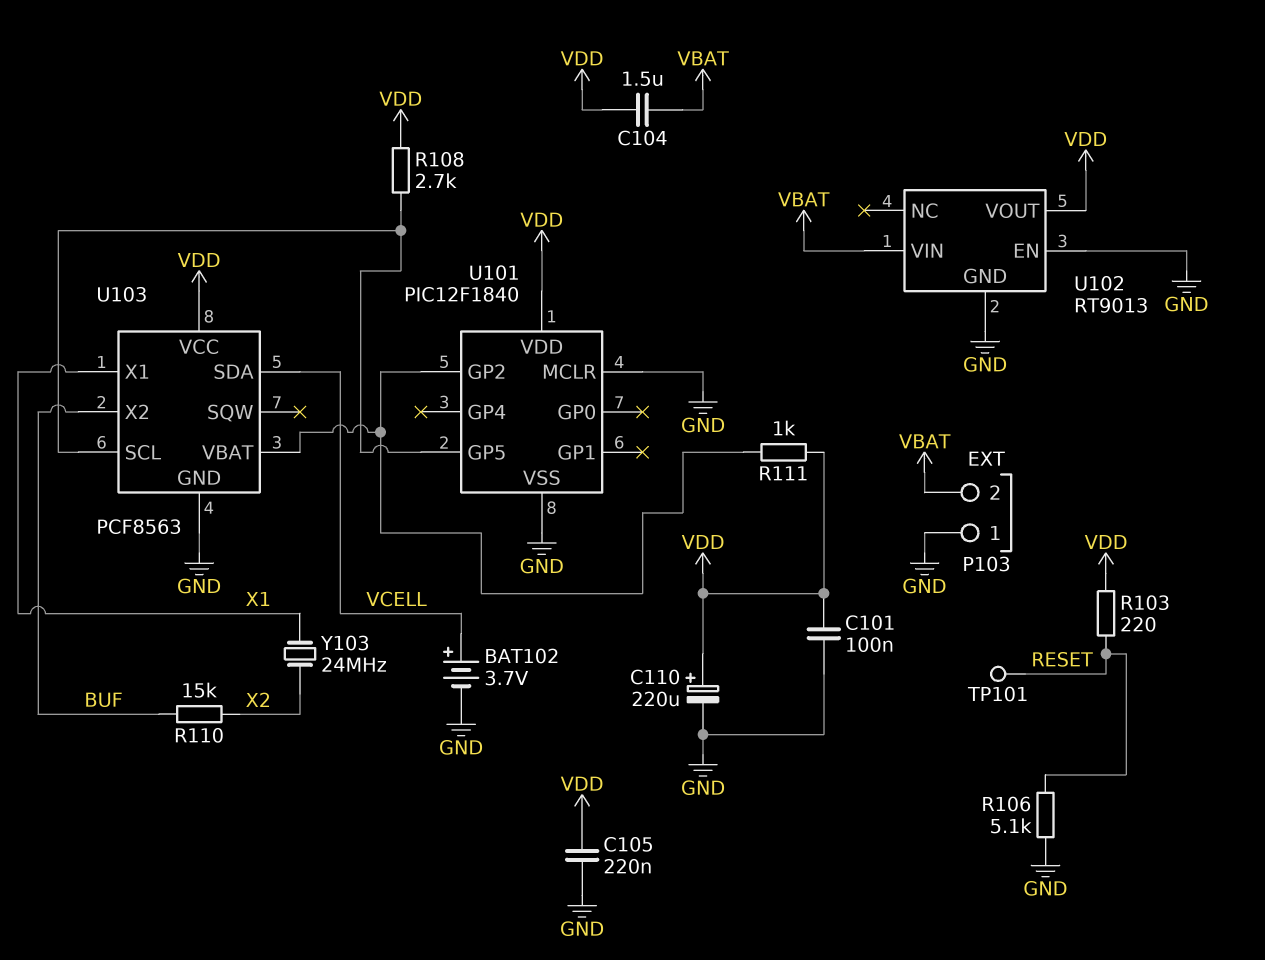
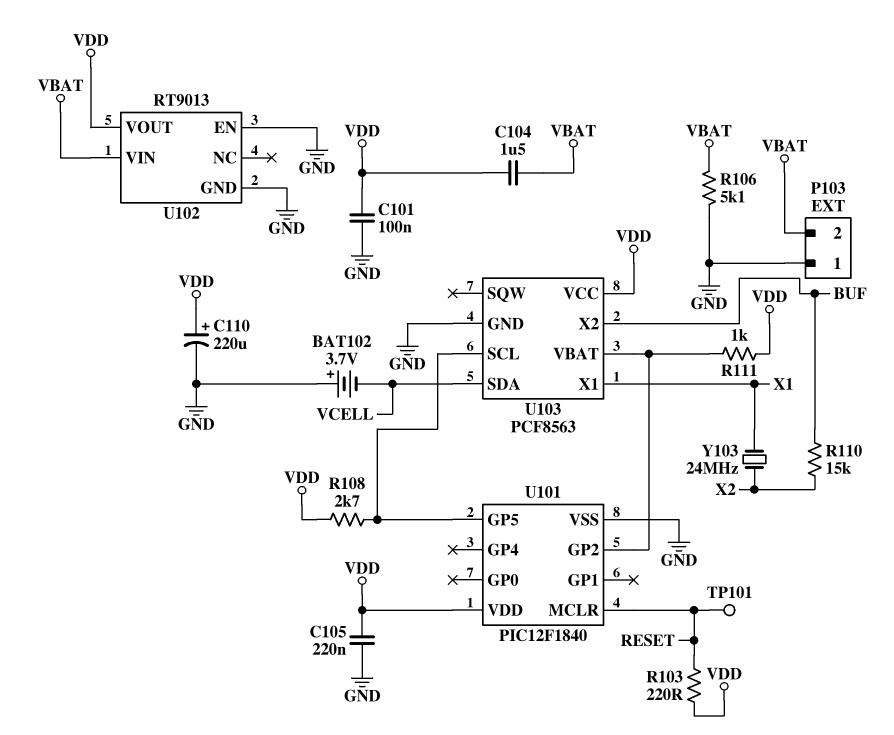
BAT102: 3.7V (plus VCELL, minus GND) -> 3.7V (plus GND, minus VCELL)
R106: 5.1k (GND, RESET) -> 5.1k (GND, VBAT)
U101 pin MCLR: GND -> RESET

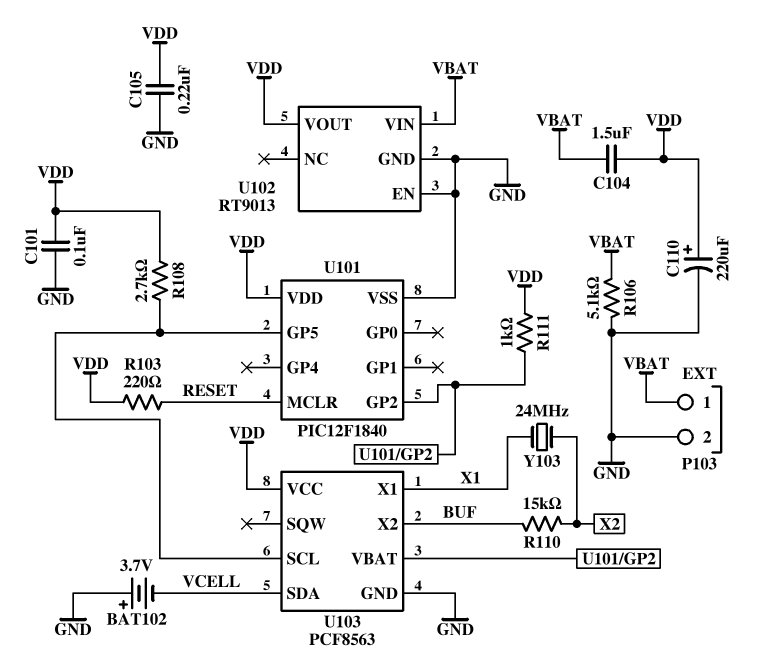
P103 pin 1: GND -> VBAT
P103 pin 2: VBAT -> GND
TP101: test point (RESET) -> none

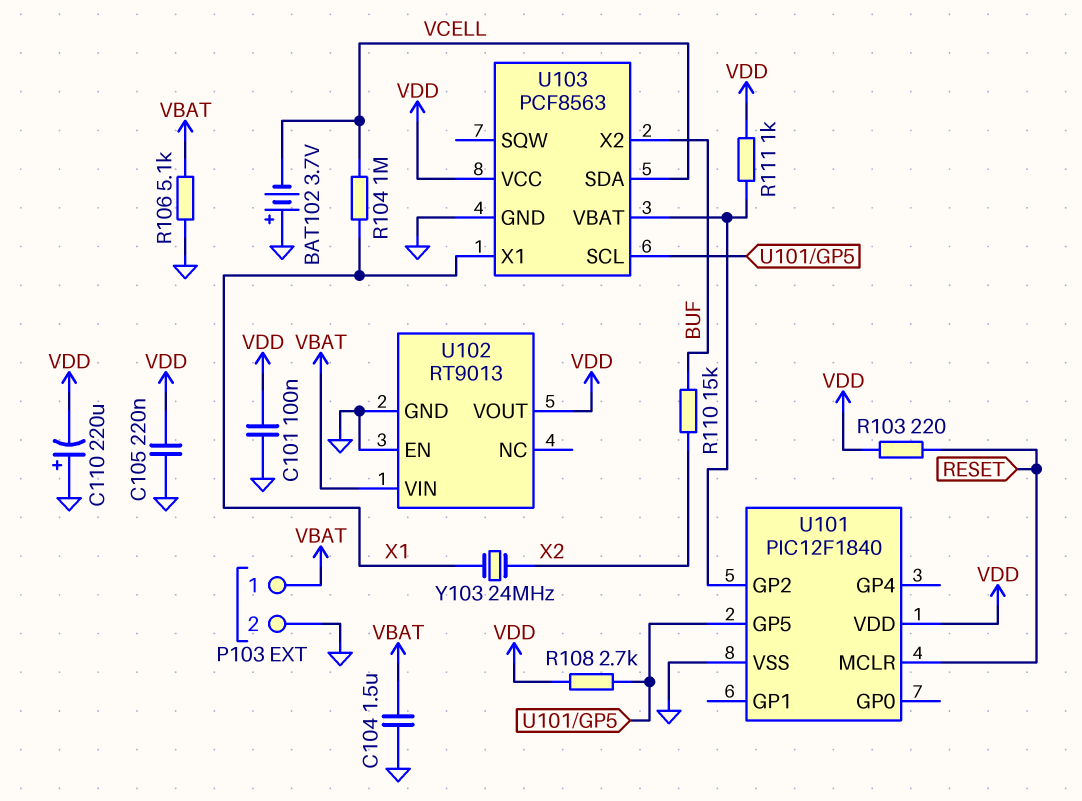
C104: 1.5uF (VBAT, VDD) -> 1.5uF (GND, VBAT)
C110: 220uF (plus VDD, minus GND) -> 220uF (plus GND, minus VDD)
R104: none -> 1M (VCELL, X1)

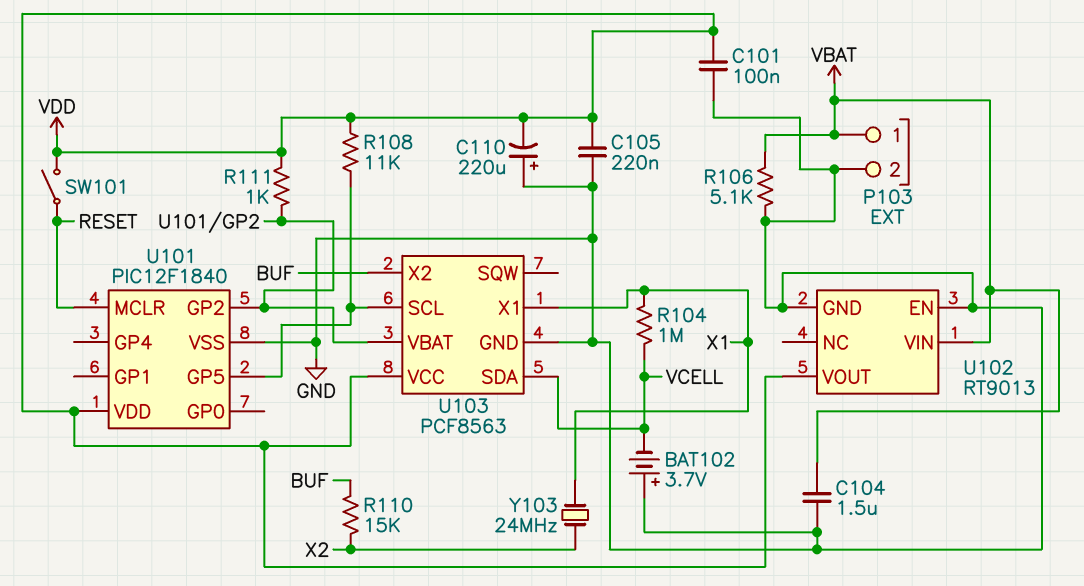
R103: 220 (RESET, VDD) -> none
R108: 2.7k (U101/GP5, VDD) -> 11k (U101/GP5, VDD)
SW101: none -> switch (RESET, VDD)

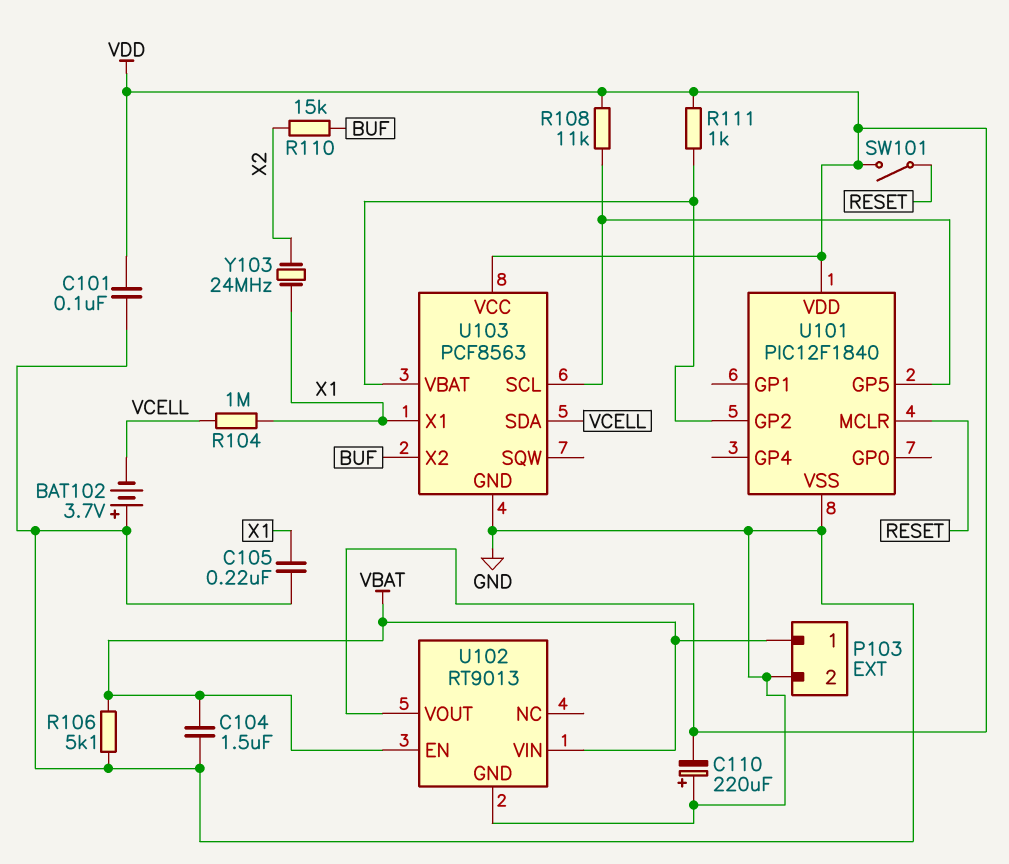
C105: 220nF (GND, VDD) -> 220nF (GND, X1)
U102 pin EN: GND -> VBAT

